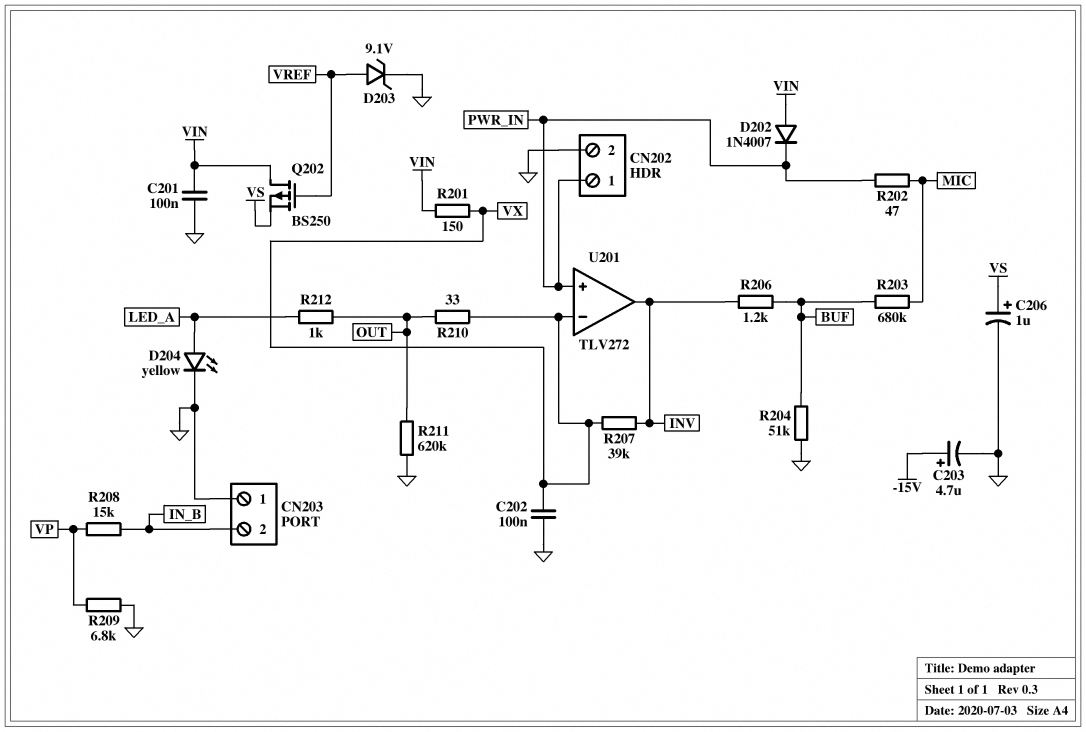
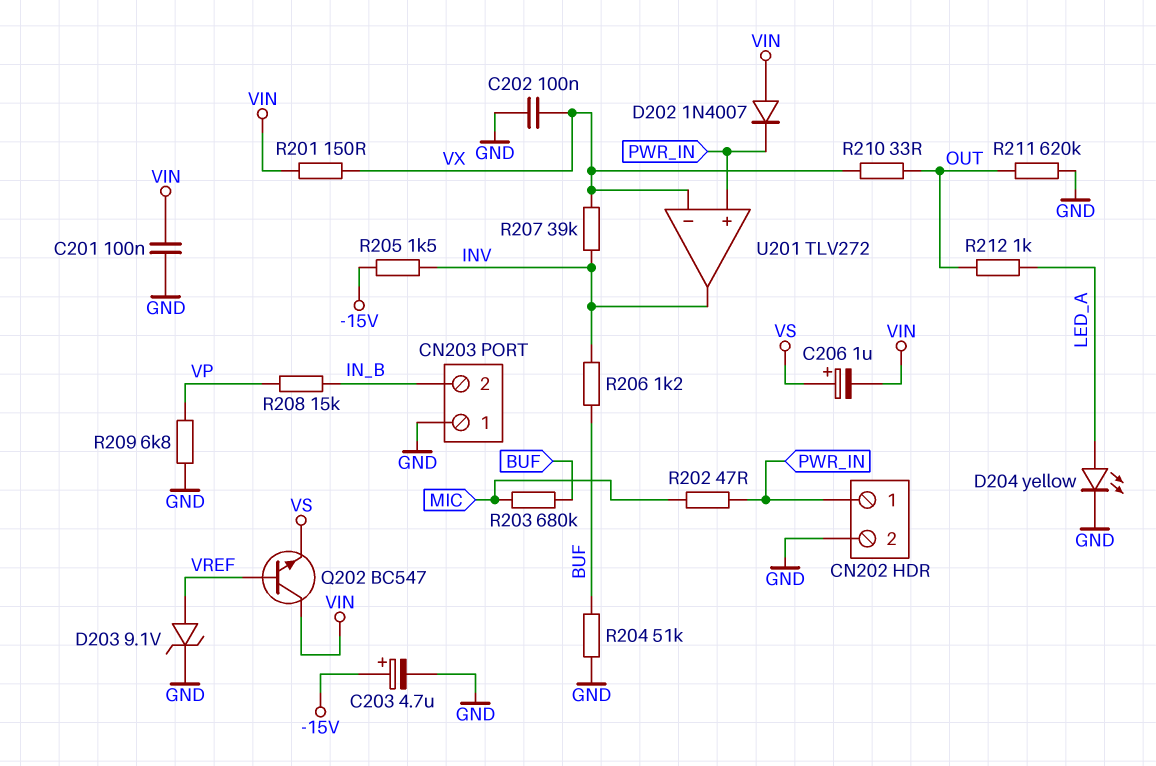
C206: 1uF (plus VS, minus GND) -> 1uF (plus VS, minus VIN)
Q202: PMOS BS250 (G VREF, D VIN, S VS) -> NPN BC547 (B VREF, C VIN, E VS)
R205: none -> 1.5k (-15V, INV)

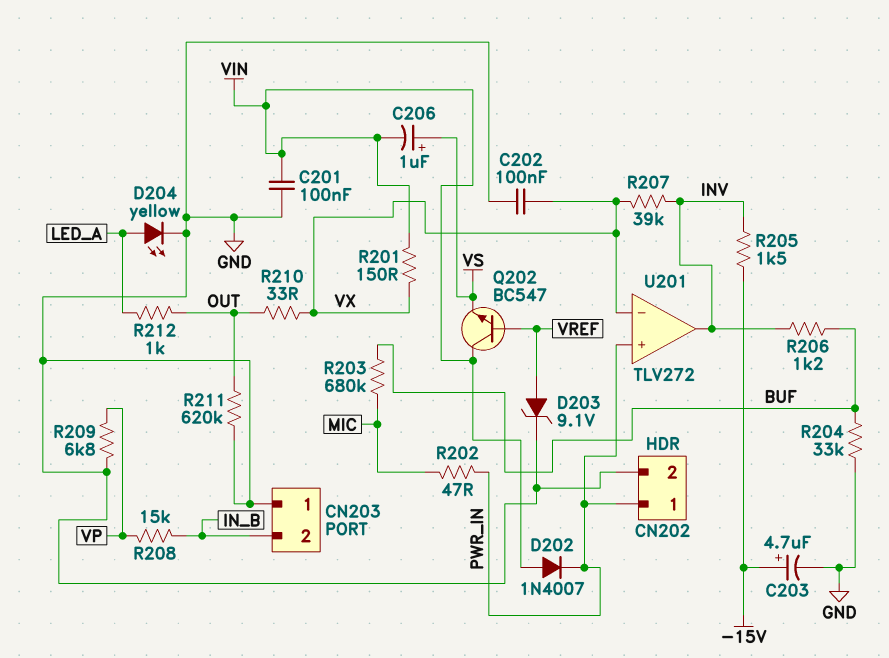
R204: 51k (BUF, GND) -> 33k (BUF, GND)

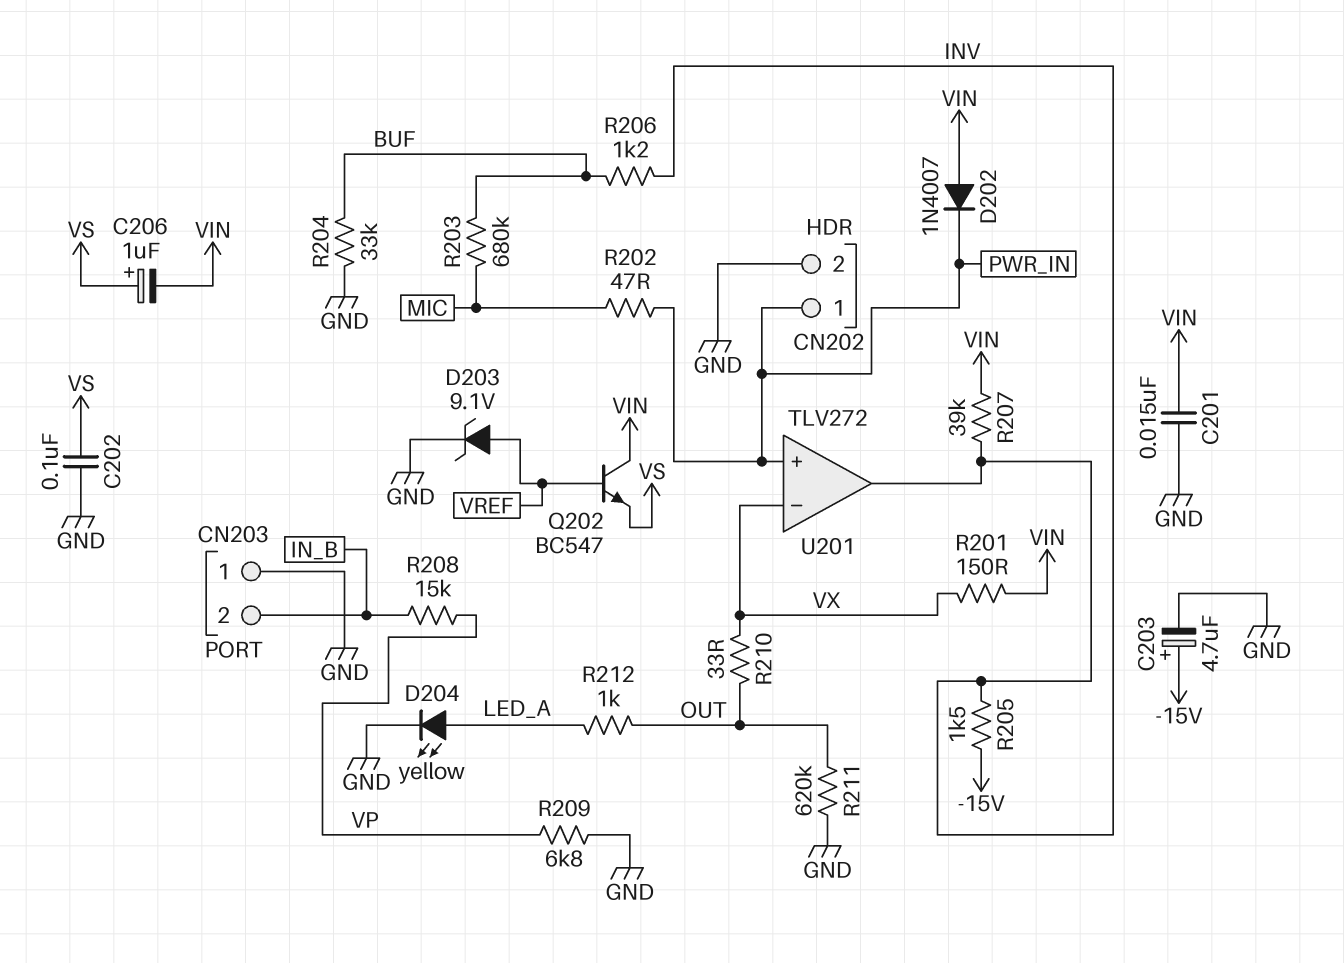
C201: 100nF (GND, VIN) -> 15nF (GND, VIN)
C202: 100nF (GND, VX) -> 100nF (GND, VS)
R207: 39k (INV, VX) -> 39k (INV, VIN)

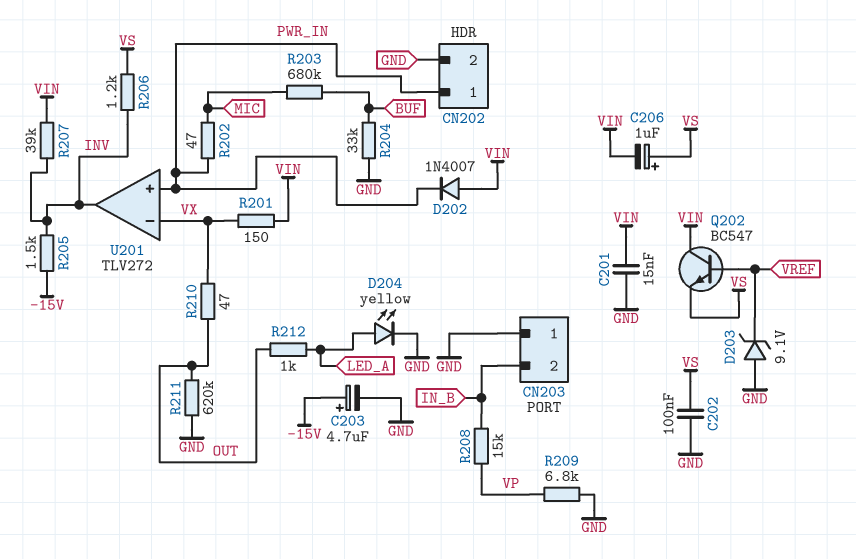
D203: zener 9.1V (A VREF, K GND) -> zener 9.1V (A GND, K VREF)
R206: 1.2k (BUF, INV) -> 1.2k (INV, VS)
R210: 33 (OUT, VX) -> 47 (OUT, VX)

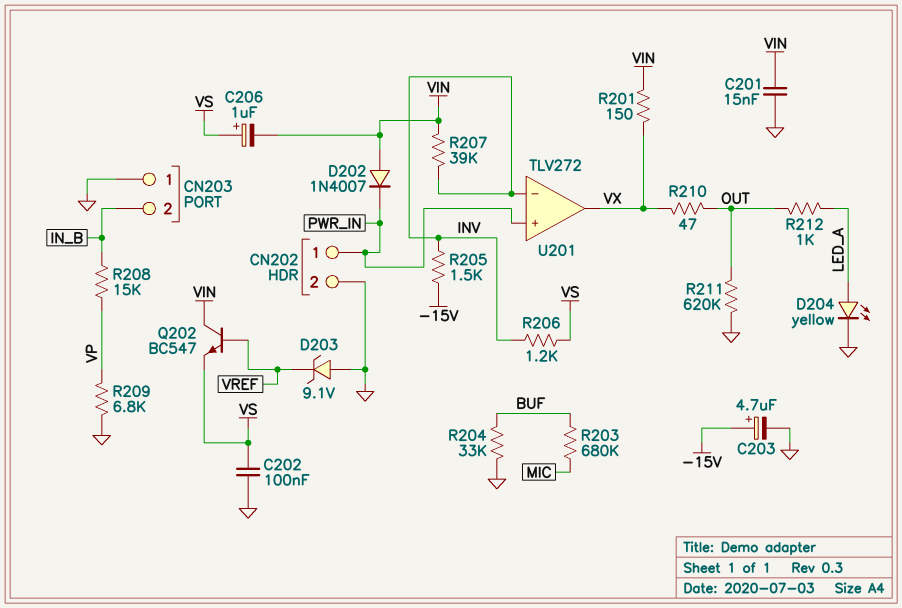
R202: 47 (MIC, PWR_IN) -> none
U201 pin in-: VX -> INV
U201 pin out: INV -> VX

